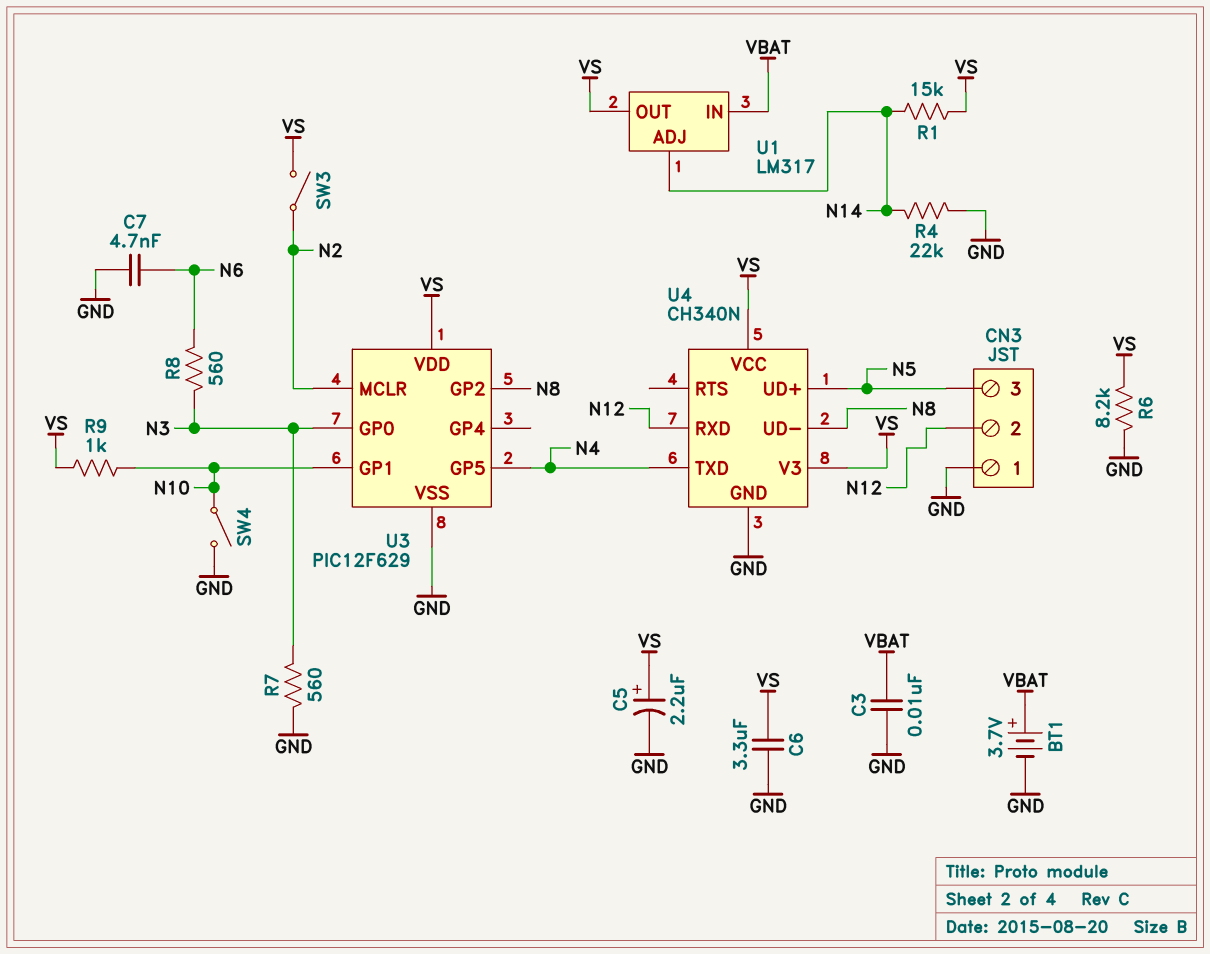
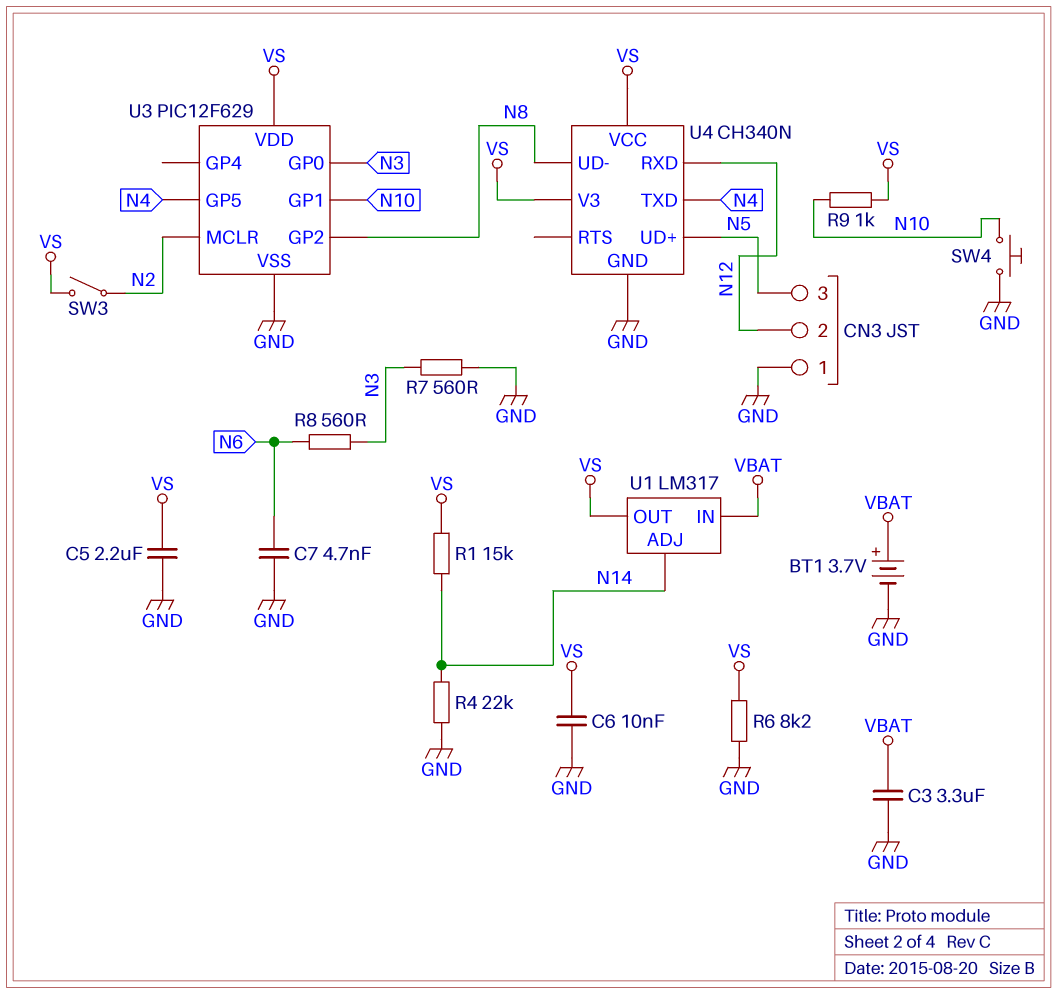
C3: 10nF (GND, VBAT) -> 3.3uF (GND, VBAT)
C5: 2.2uF (plus VS, minus GND) -> 2.2uF (GND, VS)
C6: 3.3uF (GND, VS) -> 10nF (GND, VS)
SW4: switch (GND, N10) -> button (GND, N10)

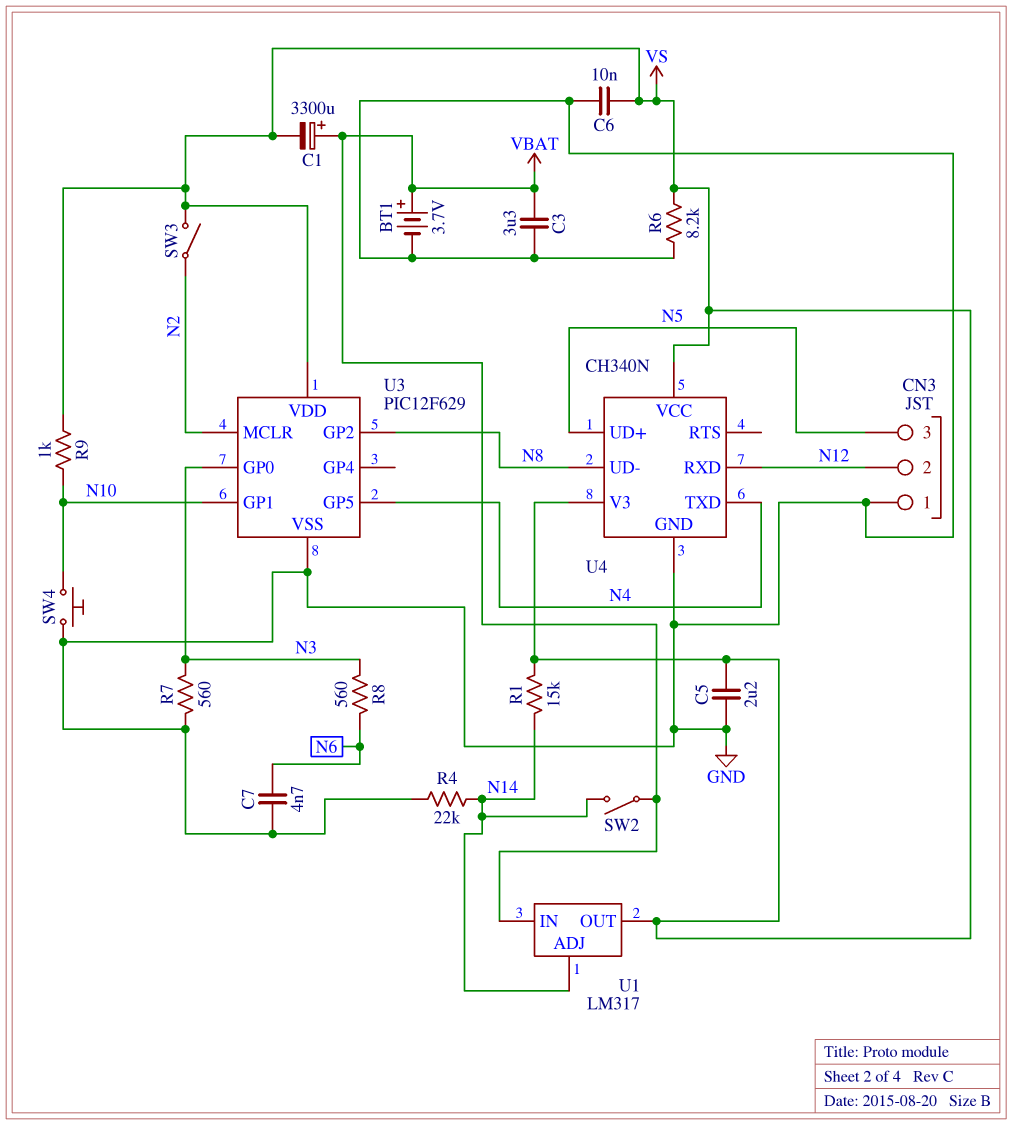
C1: none -> 3300uF (plus VBAT, minus VS)
SW2: none -> switch (N14, VBAT)

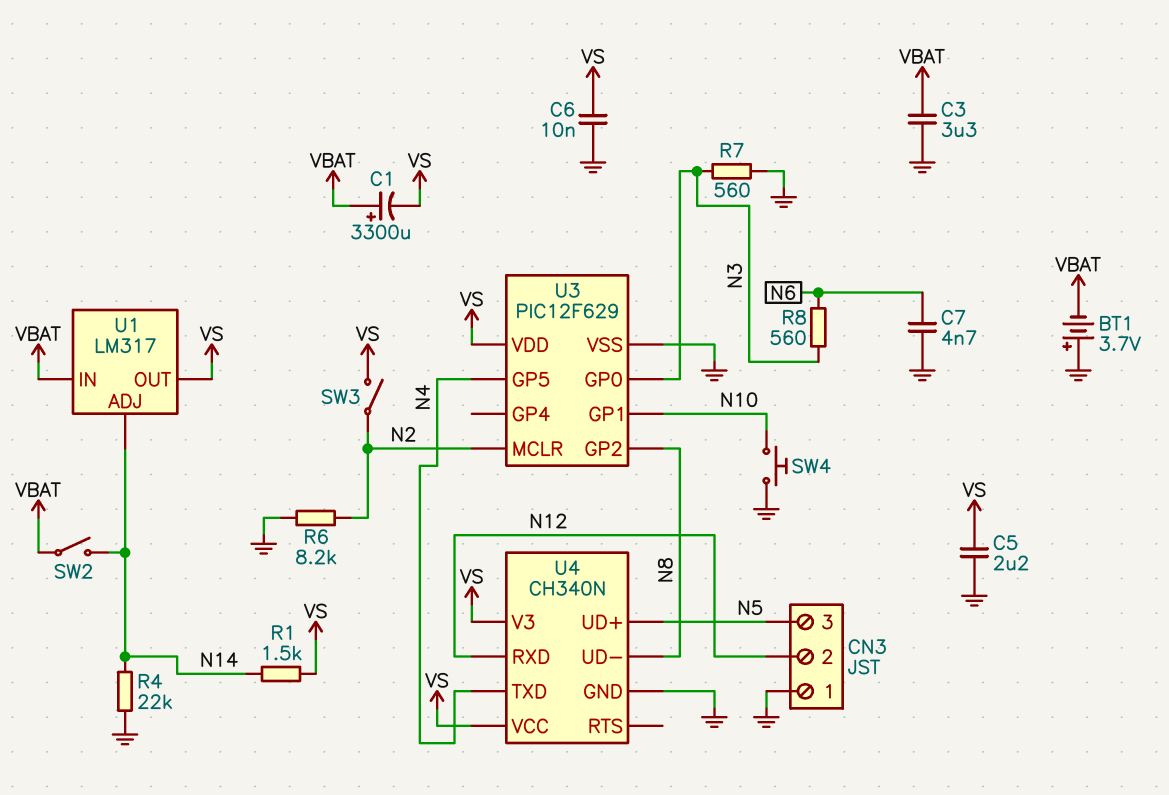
BT1: 3.7V (plus VBAT, minus GND) -> 3.7V (plus GND, minus VBAT)
R1: 15k (N14, VS) -> 1.5k (N14, VS)
R6: 8.2k (GND, VS) -> 8.2k (GND, N2)
R9: 1k (N10, VS) -> none

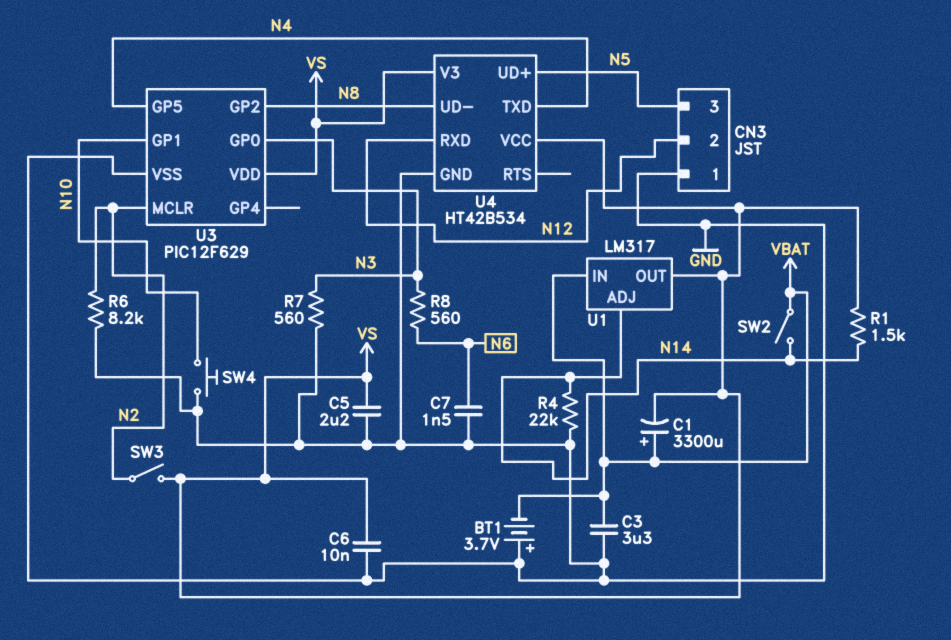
C7: 4.7nF (GND, N6) -> 1.5nF (GND, N6)
U4: CH340N -> HT42B534

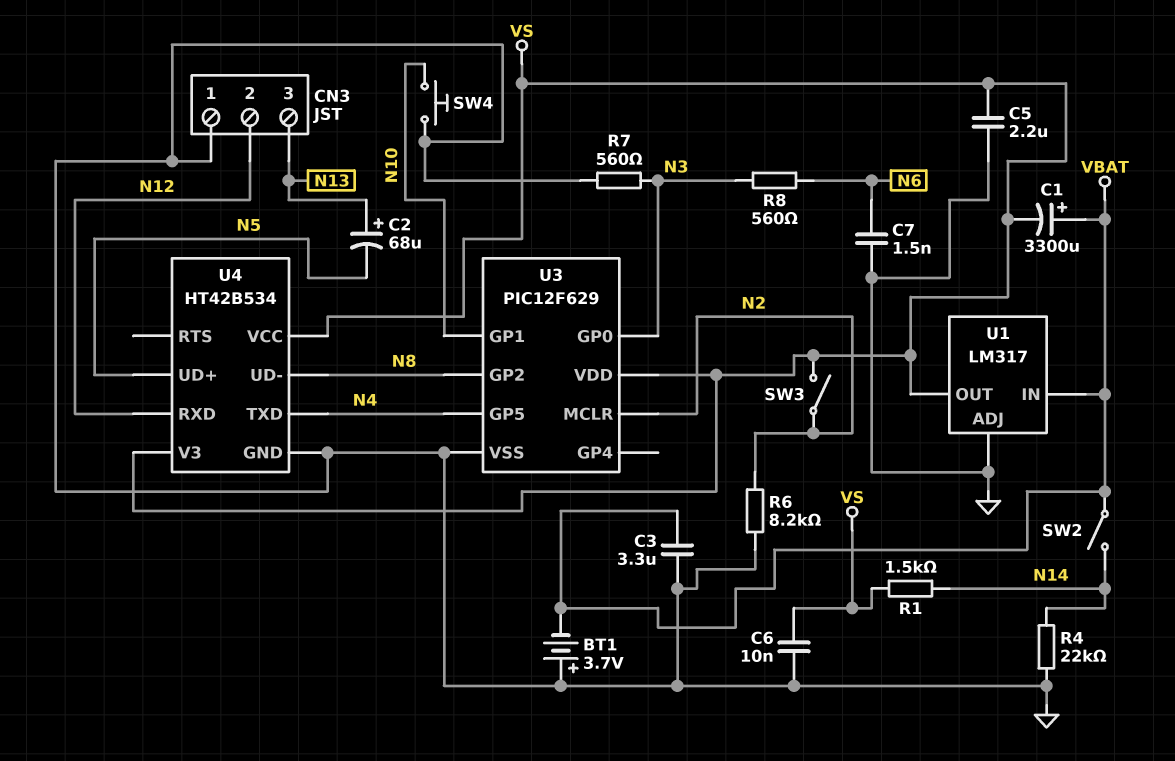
C2: none -> 68uF (plus N13, minus N5)
CN3 pin 3: N5 -> N13
U1 pin ADJ: N14 -> GND

